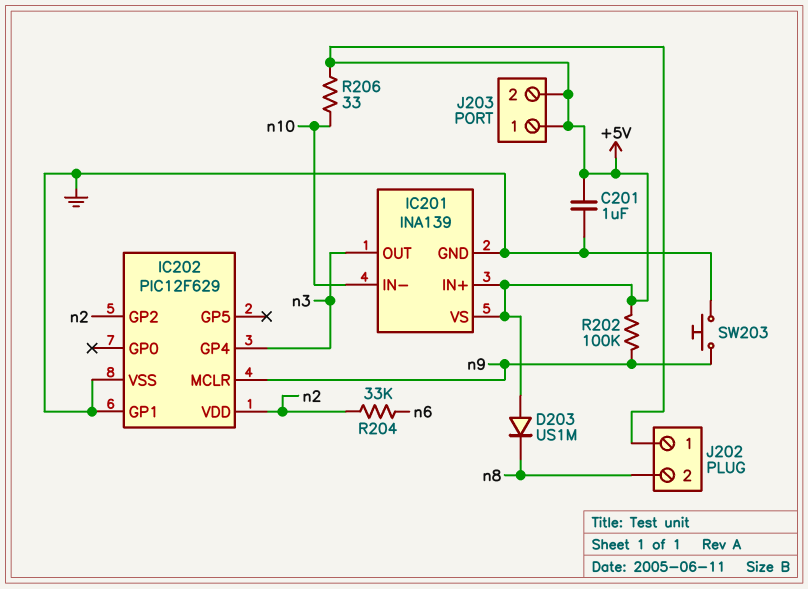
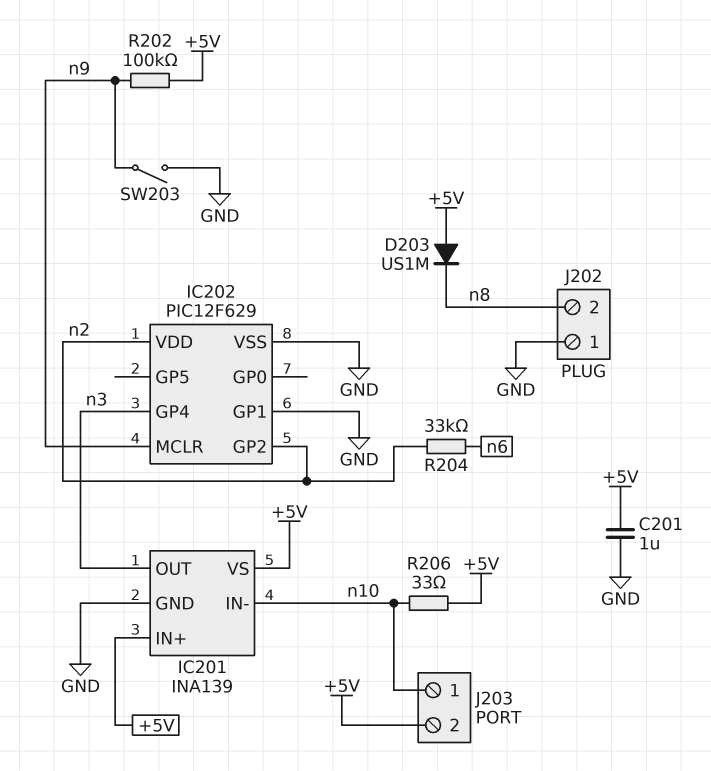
J202 pin 1: +5V -> GND
J203 pin 1: +5V -> n10
SW203: button (GND, n9) -> switch (GND, n9)

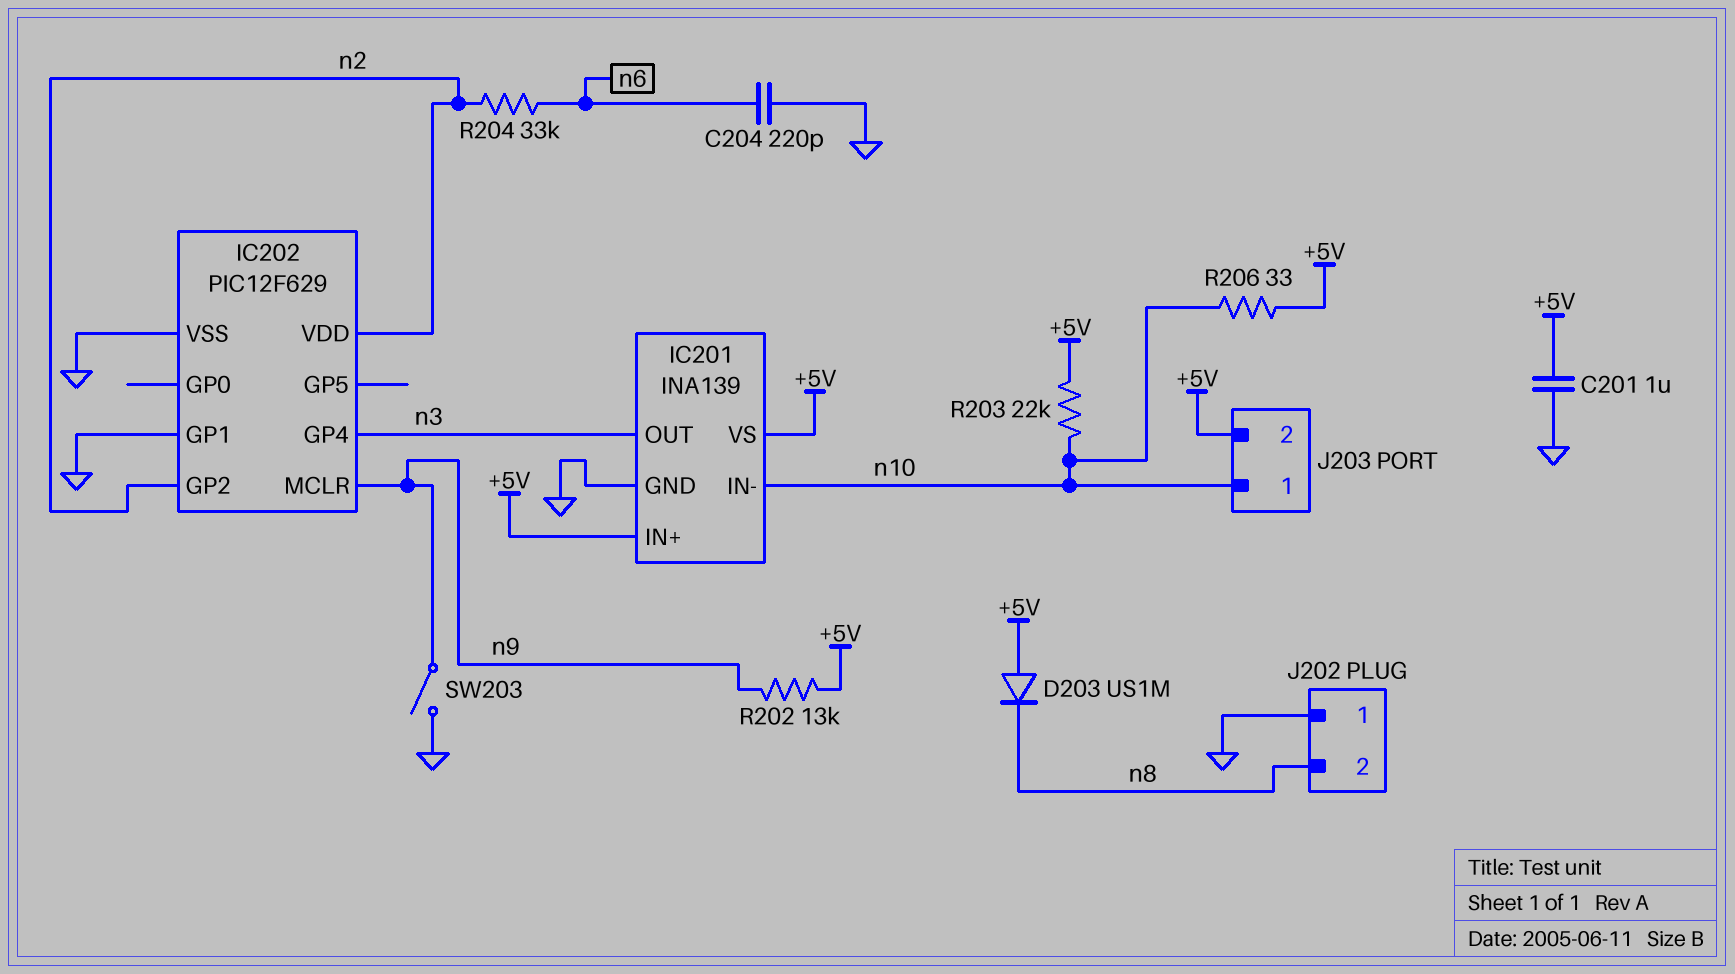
C204: none -> 220pF (GND, n6)
R202: 100k (+5V, n9) -> 13k (+5V, n9)
R203: none -> 22k (+5V, n10)

